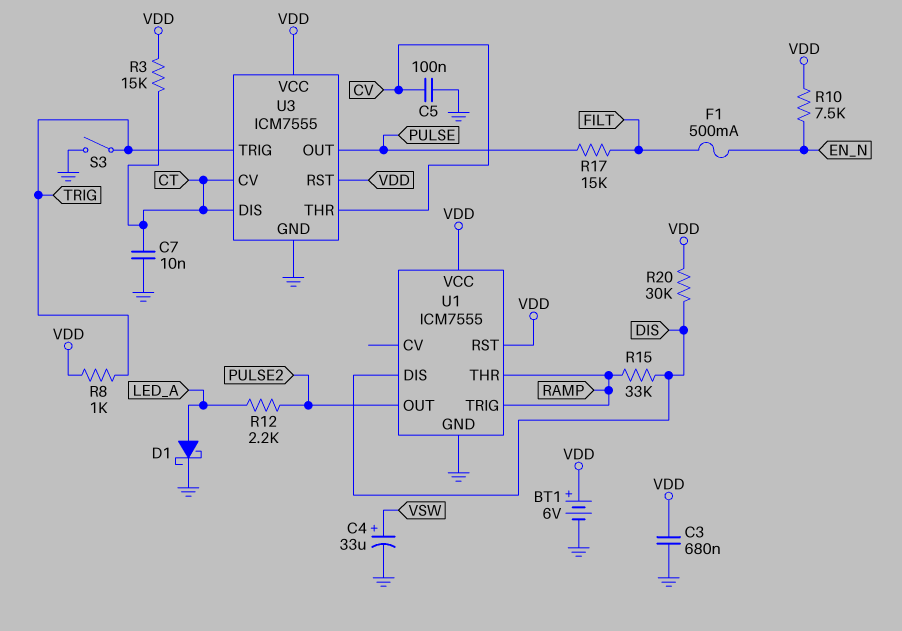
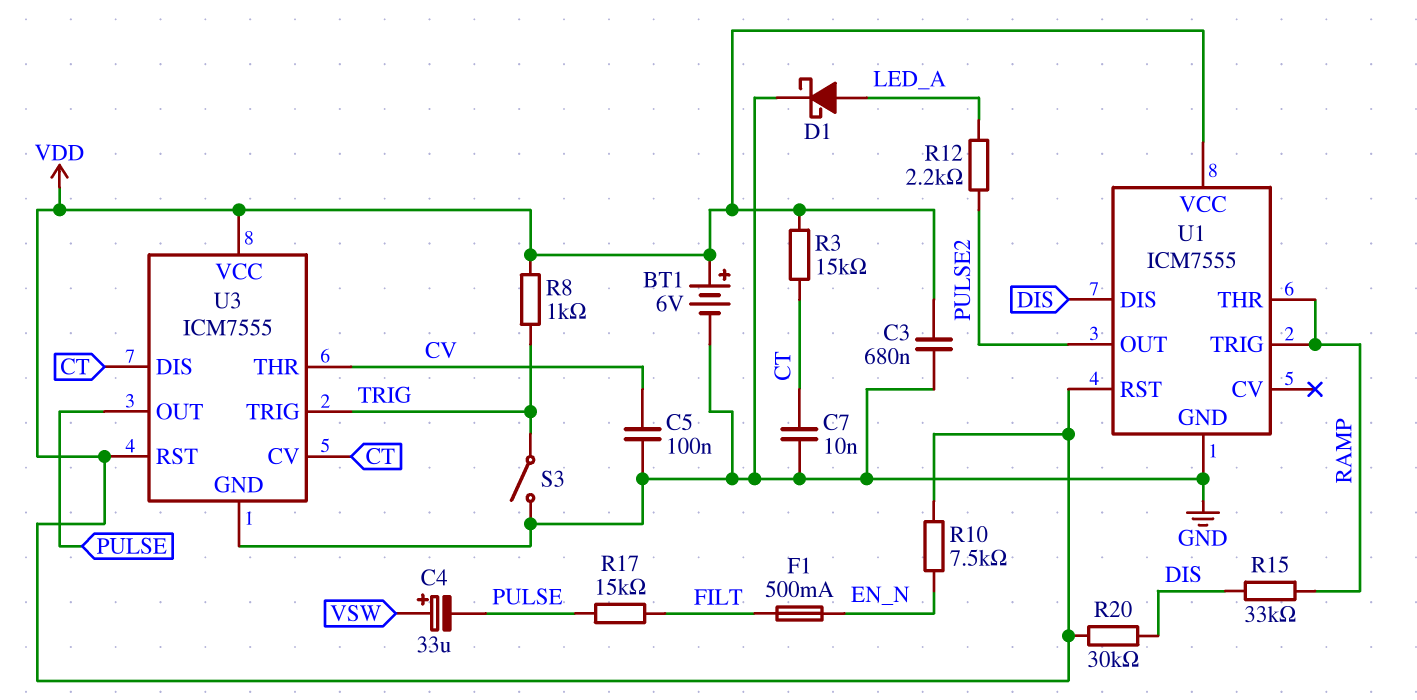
C4: 33uF (plus VSW, minus GND) -> 33uF (plus VSW, minus PULSE)

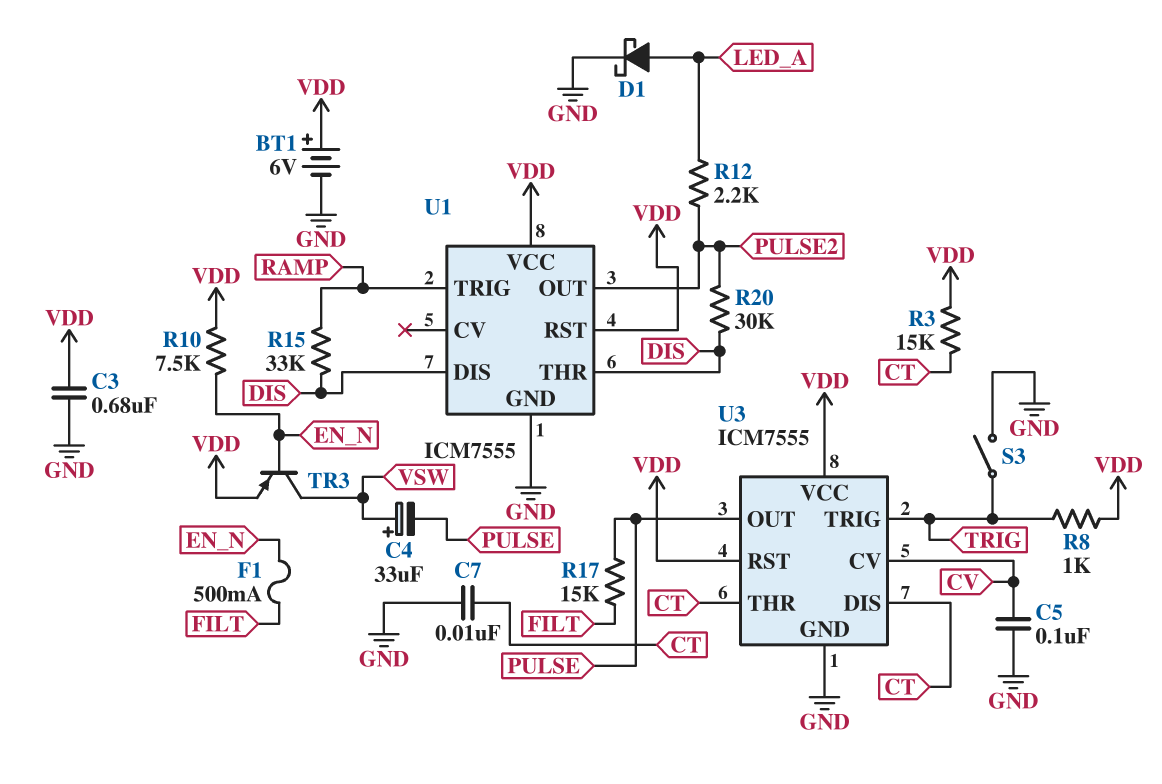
R20: 30k (DIS, VDD) -> 30k (DIS, PULSE2)
TR3: none -> PNP (B EN_N, C VSW, E VDD)
U1 pin THR: RAMP -> DIS
U3 pin CV: CT -> CV
U3 pin THR: CV -> CT

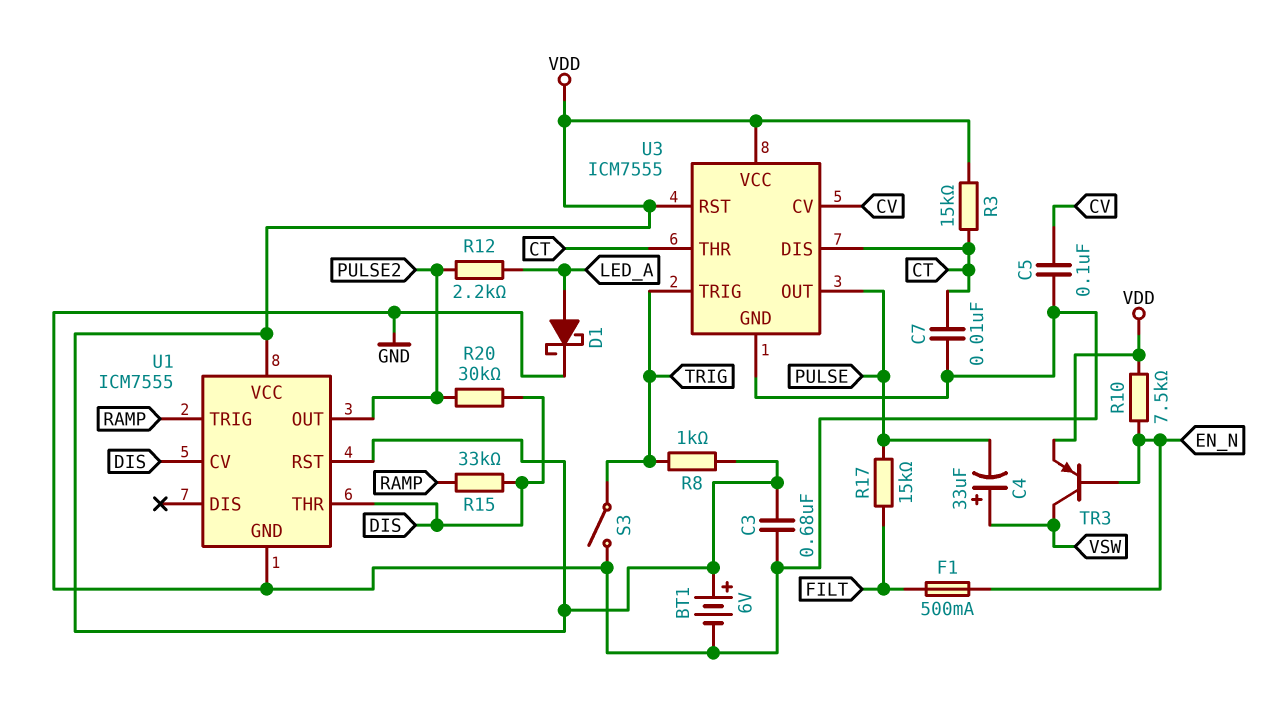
U1 pin CV: none -> DIS
U1 pin DIS: DIS -> none

